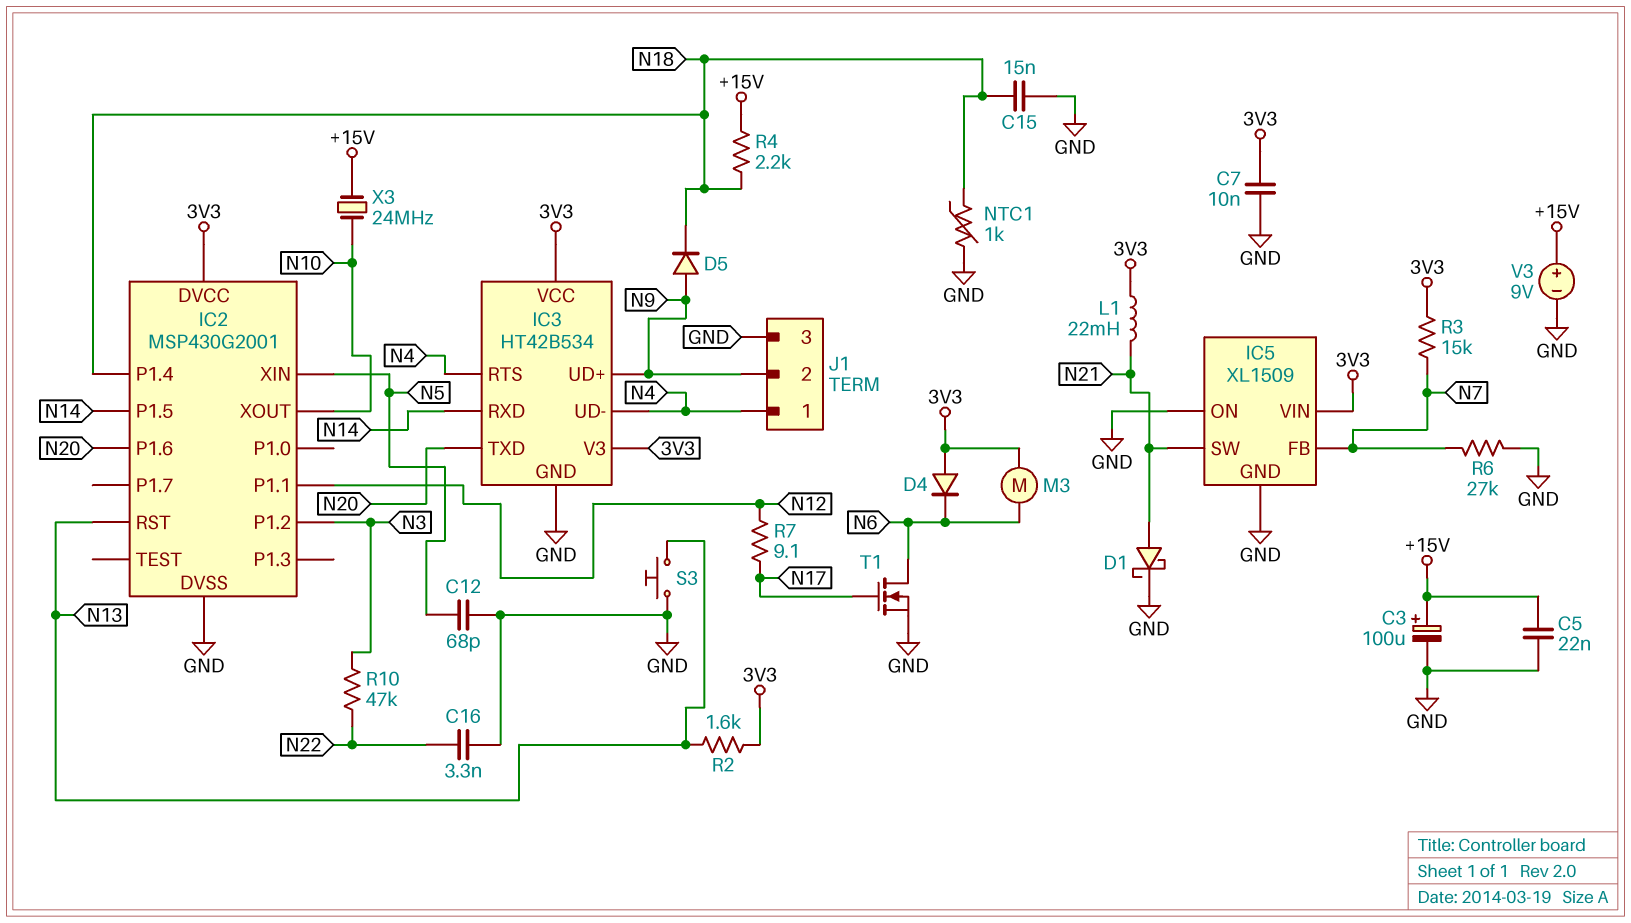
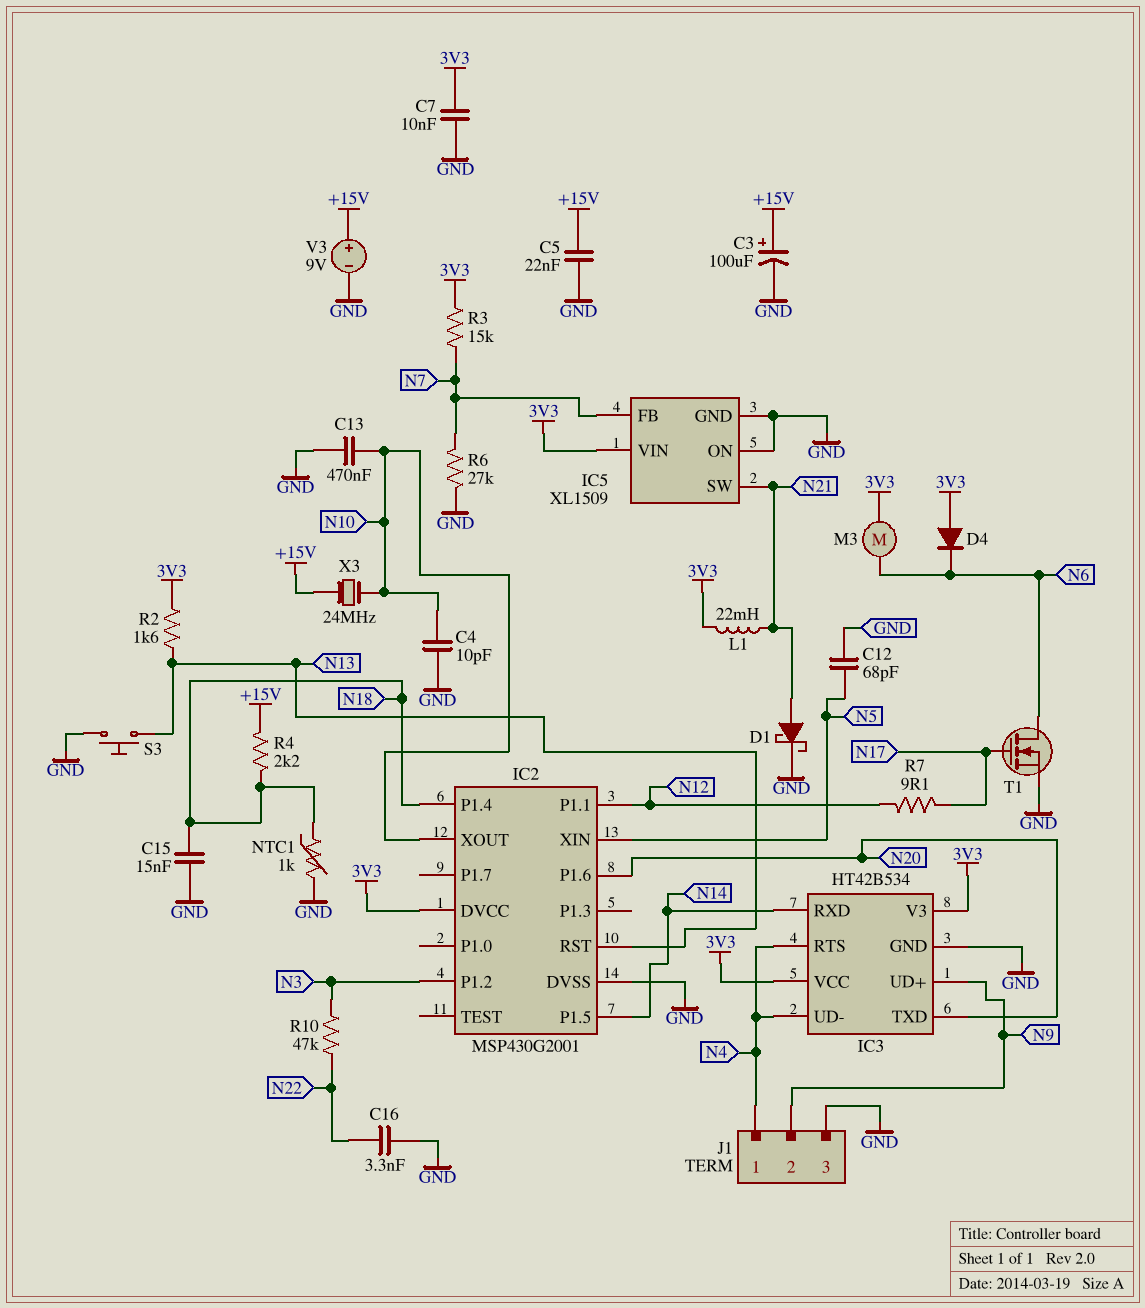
C4: none -> 10pF (GND, N10)
C13: none -> 470nF (GND, N10)
D5: diode (A N9, K N18) -> none

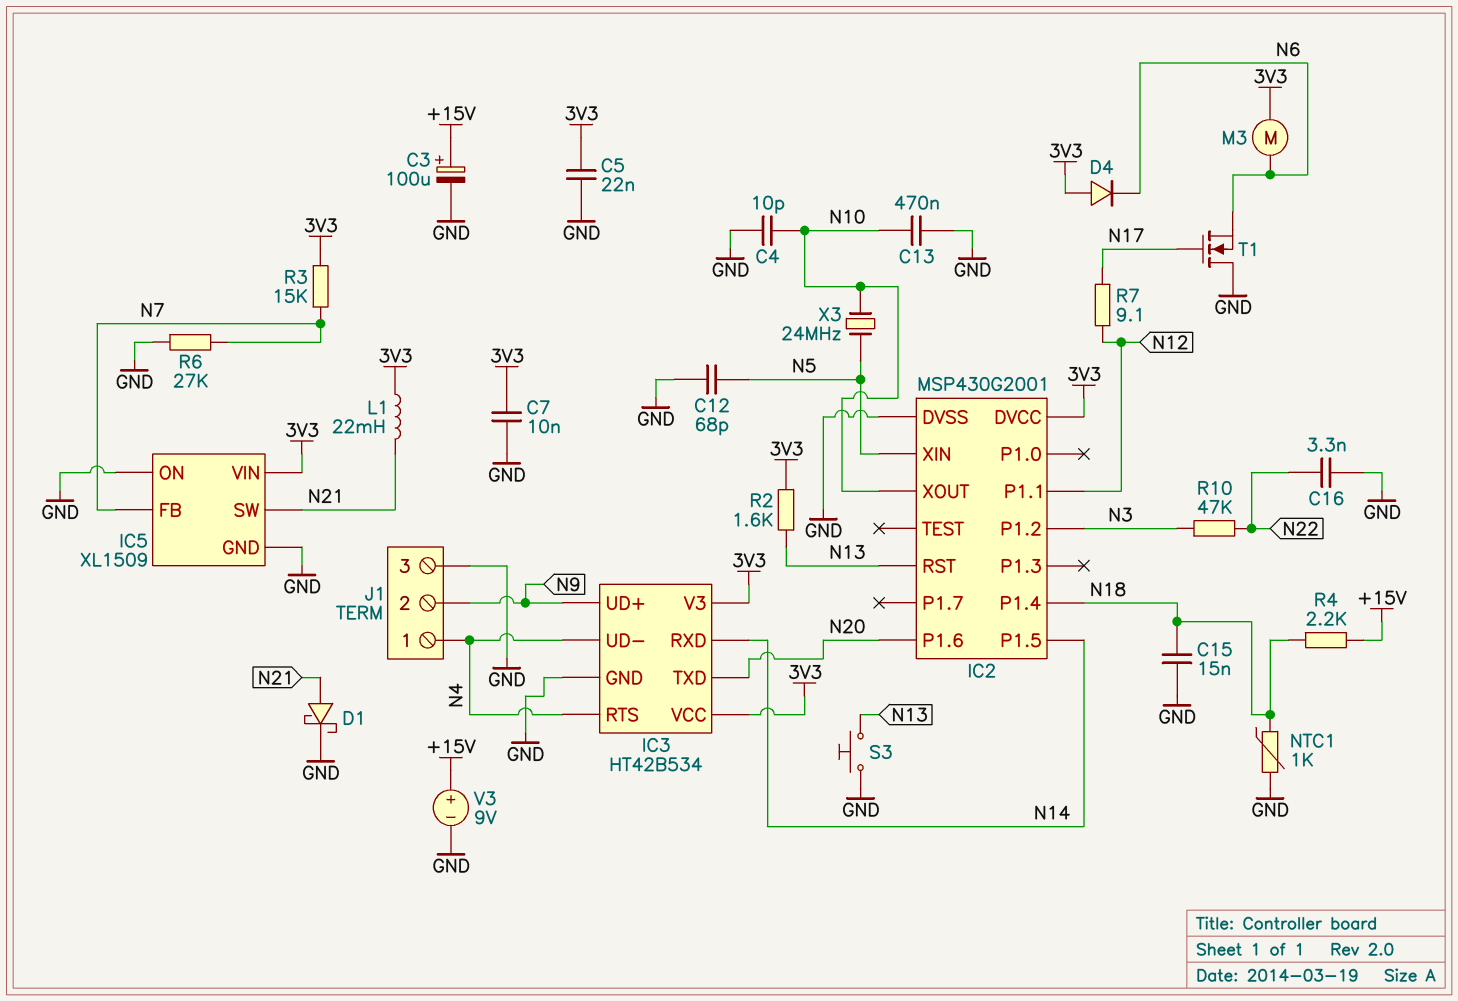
C5: 22nF (+15V, GND) -> 22nF (3V3, GND)
T1: NMOS (G N17, D N6, S GND) -> NMOS (G N17, D GND, S N6)
X3: 24MHz (+15V, N10) -> 24MHz (N5, N10)

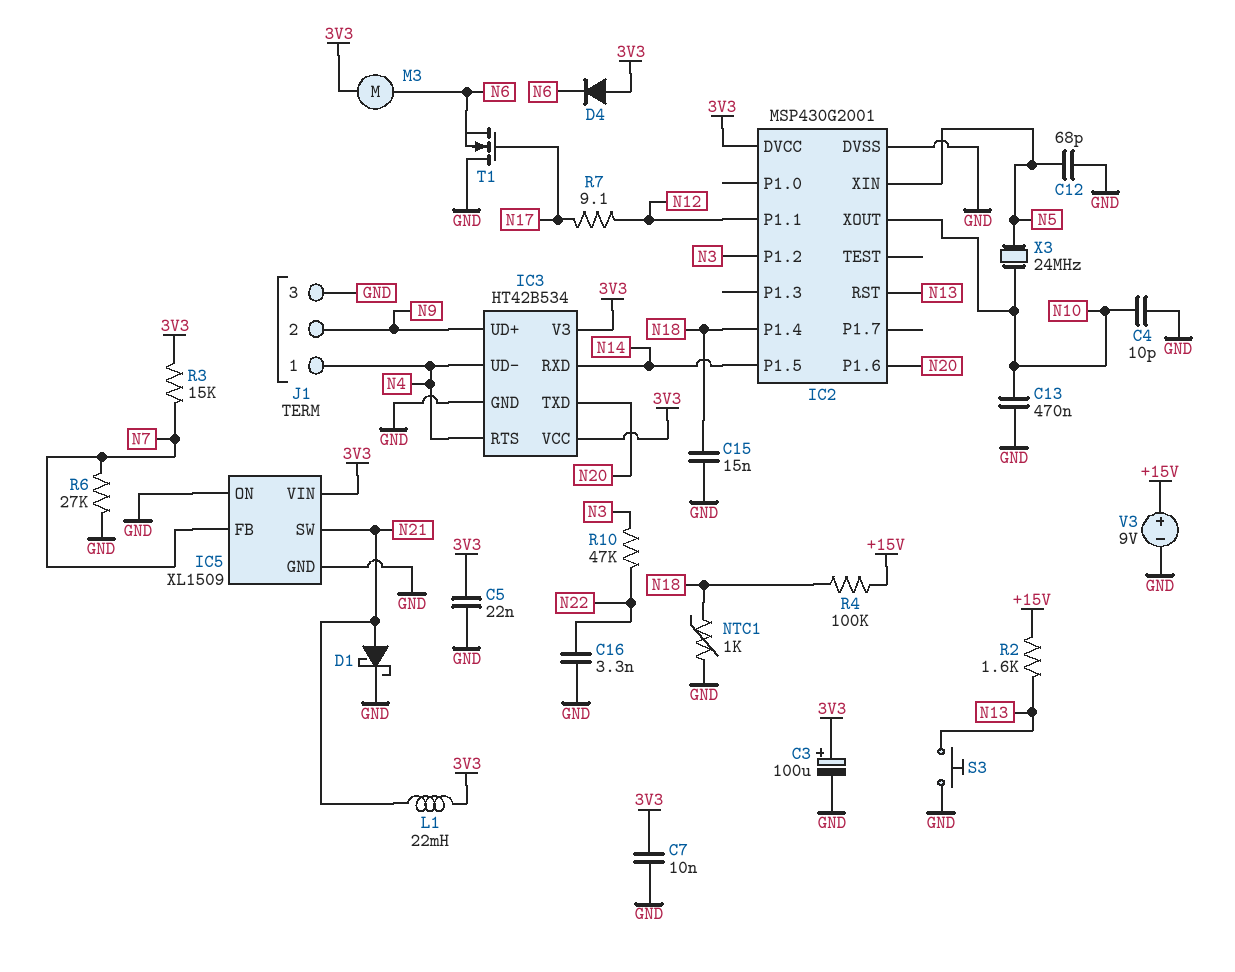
C3: 100uF (plus +15V, minus GND) -> 100uF (plus 3V3, minus GND)
R2: 1.6k (3V3, N13) -> 1.6k (+15V, N13)
R4: 2.2k (+15V, N18) -> 100k (+15V, N18)

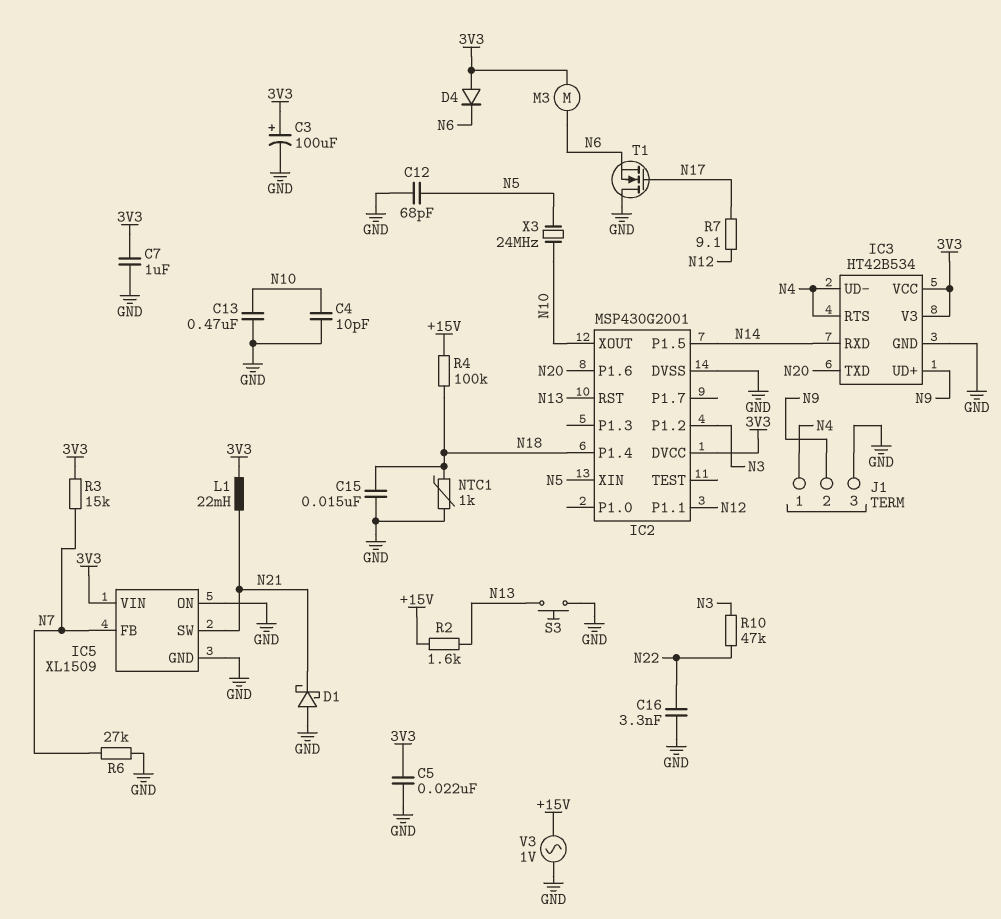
C7: 10nF (3V3, GND) -> 1uF (3V3, GND)
D1: schottky (A N21, K GND) -> schottky (A GND, K N21)
V3: 9V (plus +15V, minus GND) -> AC 1V (+15V, GND)

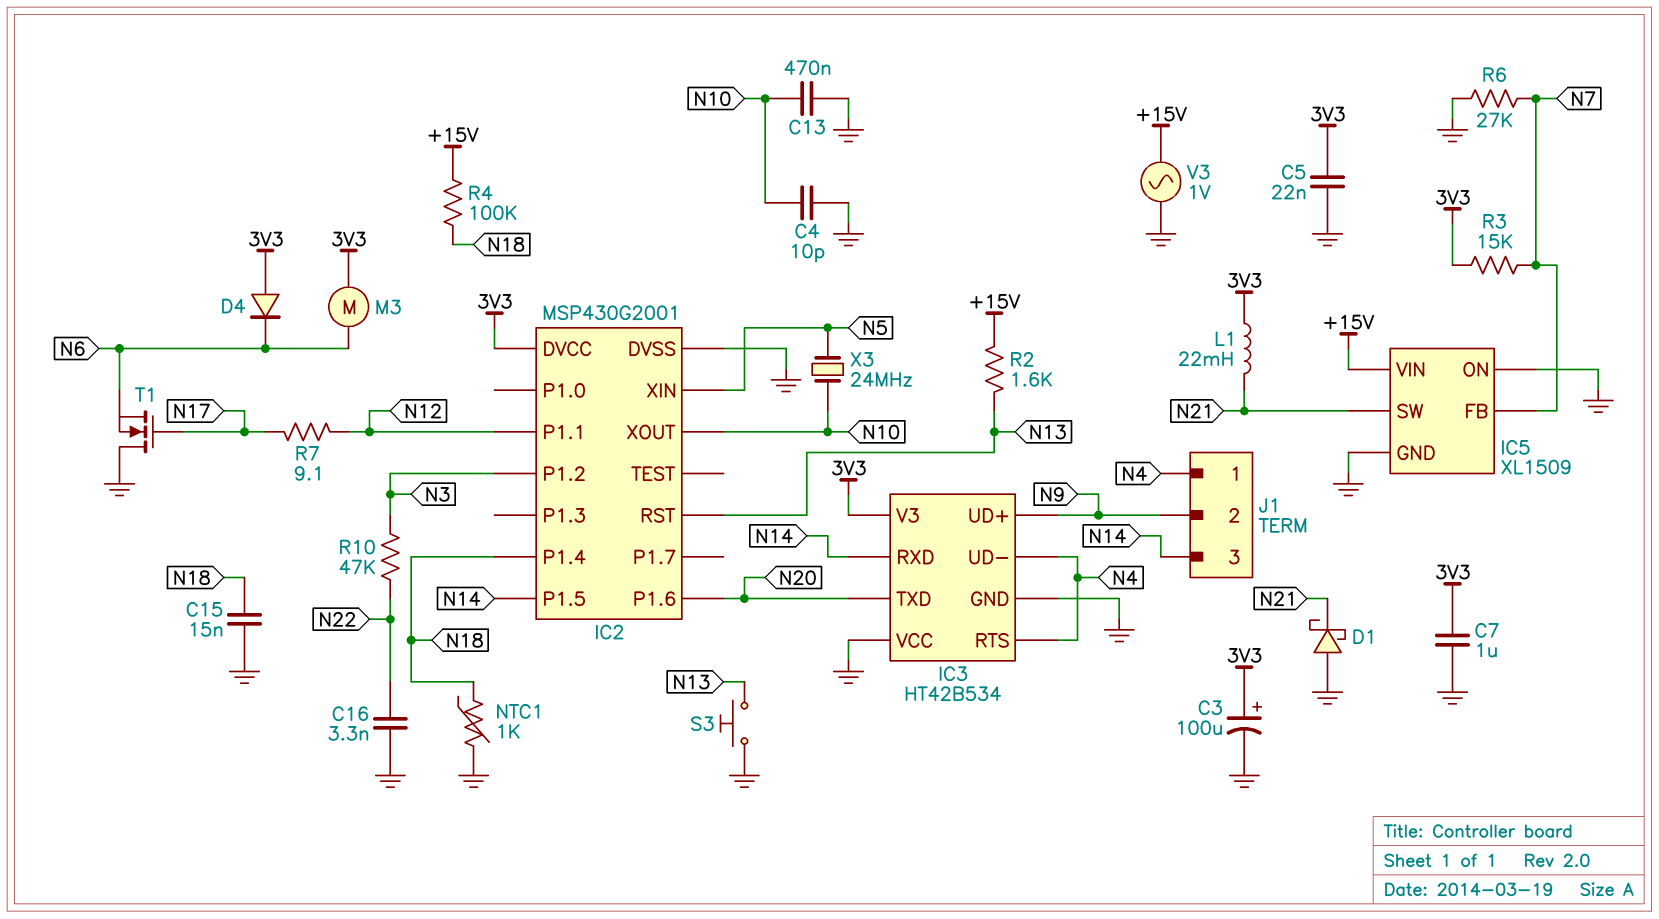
C12: 68pF (GND, N5) -> none
IC3 pin VCC: 3V3 -> GND
IC5 pin VIN: 3V3 -> +15V
J1 pin 3: GND -> N14

